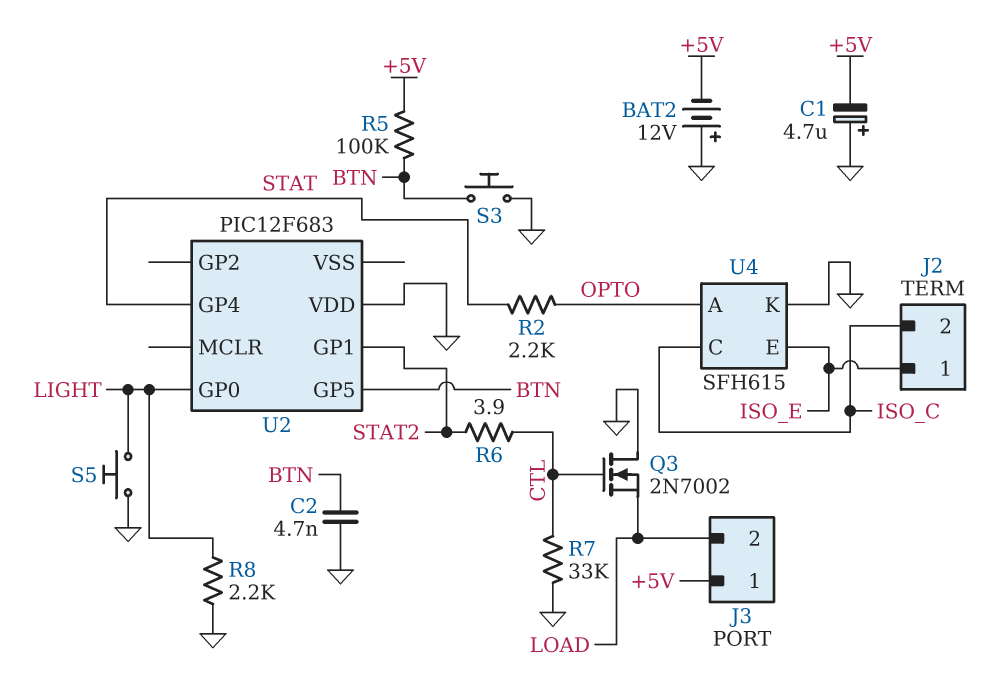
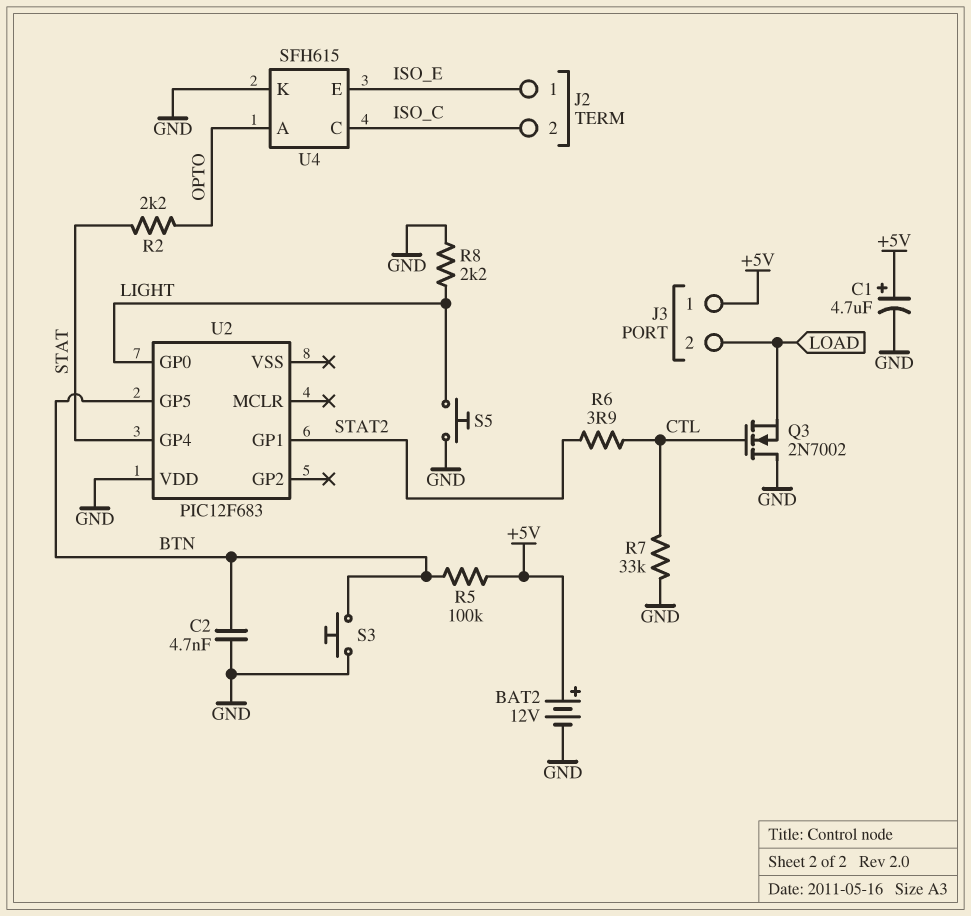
BAT2: 12V (plus GND, minus +5V) -> 12V (plus +5V, minus GND)
C1: 4.7uF (plus GND, minus +5V) -> 4.7uF (plus +5V, minus GND)

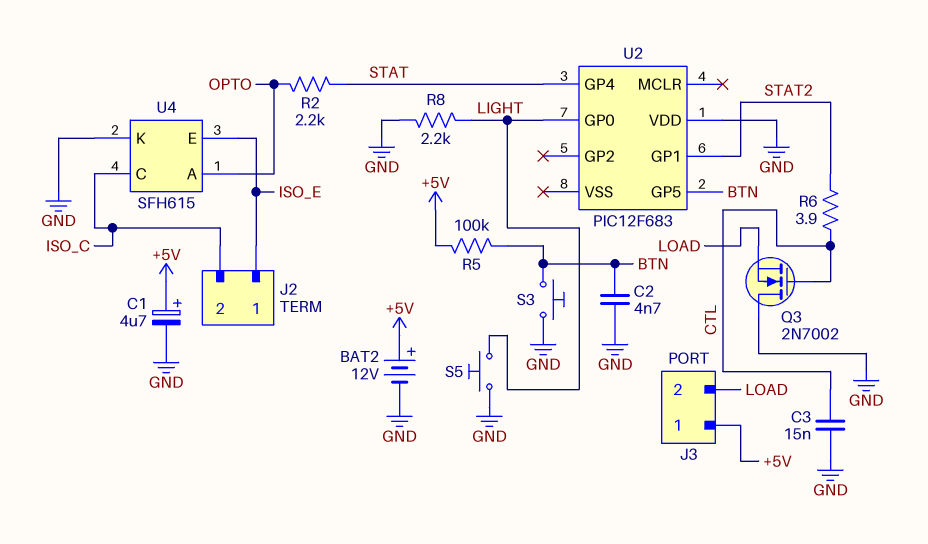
C3: none -> 15nF (CTL, GND)
R7: 33k (CTL, GND) -> none

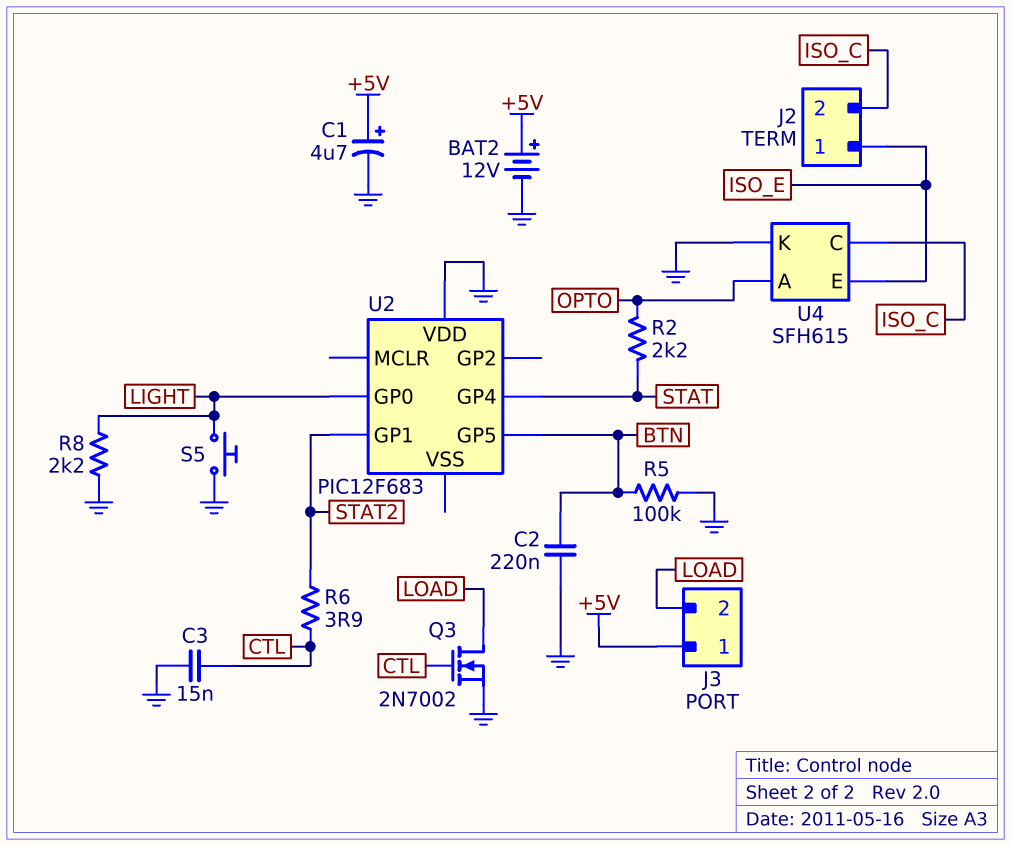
C2: 4.7nF (BTN, GND) -> 220nF (BTN, GND)
Q3: NMOS 2N7002 (G CTL, D GND, S LOAD) -> NMOS 2N7002 (G CTL, D LOAD, S GND)
R5: 100k (+5V, BTN) -> 100k (BTN, GND)
S3: button (BTN, GND) -> none

